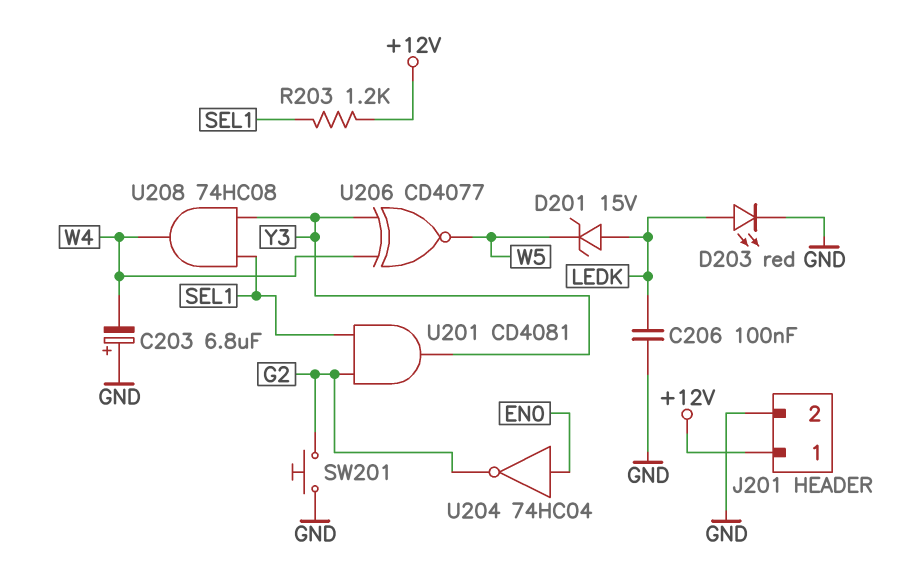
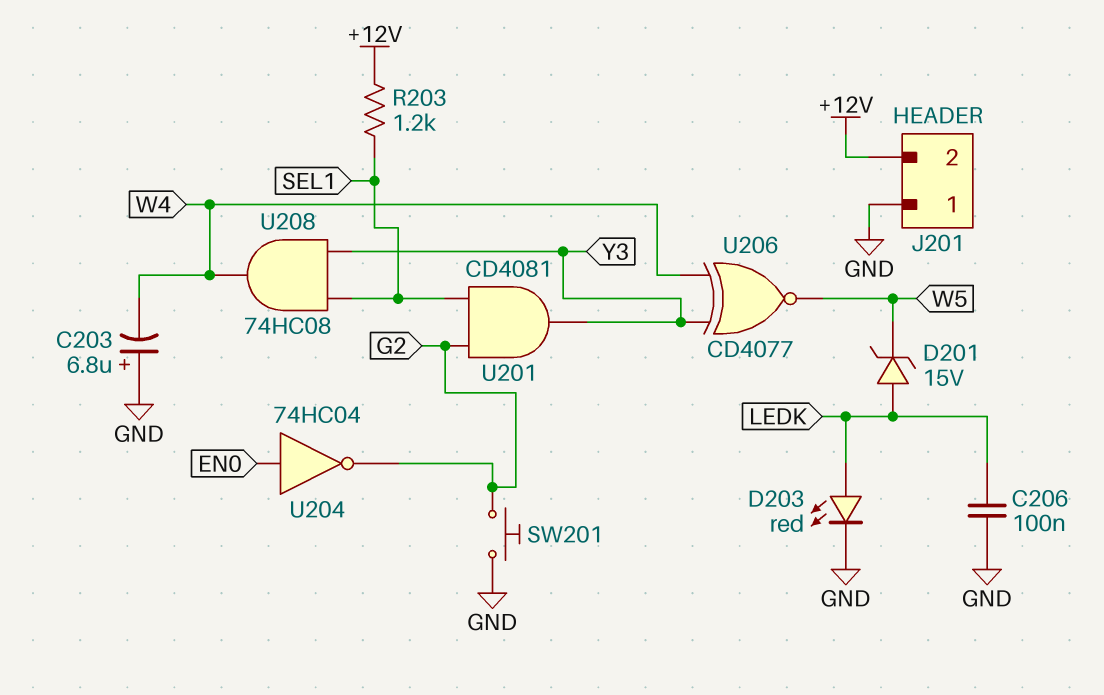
J201 pin 1: +12V -> GND
J201 pin 2: GND -> +12V

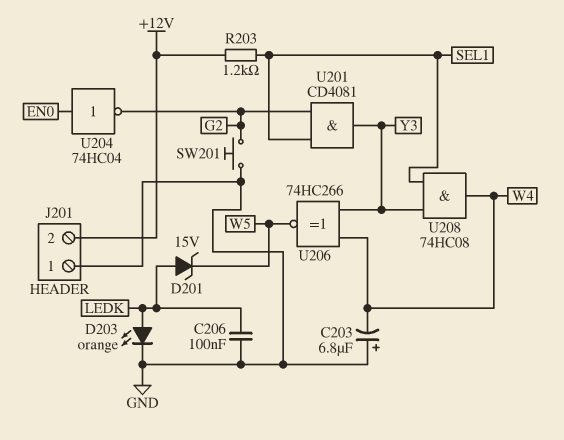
D203: LED red (A LEDK, K GND) -> LED orange (A LEDK, K GND)
U206: XNOR CD4077 (in W4, in Y3, out W5) -> XNOR 74HC266 (in W4, in Y3, out W5)

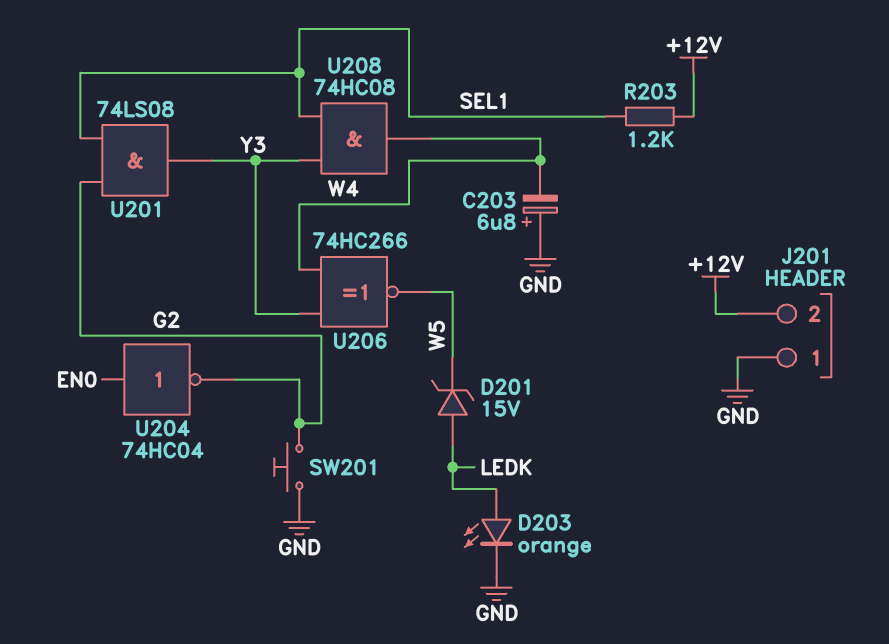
C206: 100nF (GND, LEDK) -> none
U201: AND CD4081 (in G2, in SEL1, out Y3) -> AND 74LS08 (in G2, in SEL1, out Y3)

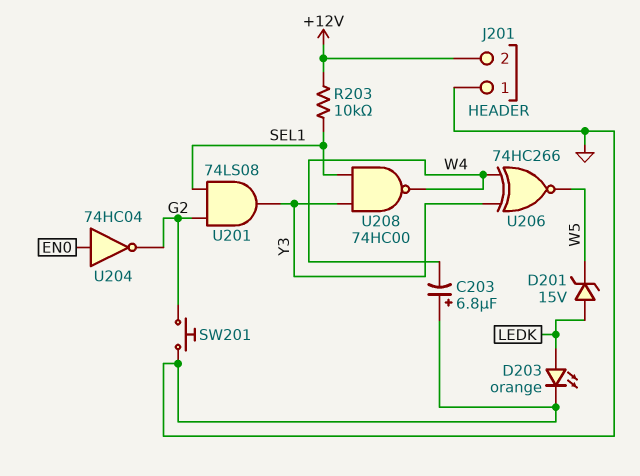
R203: 1.2k (+12V, SEL1) -> 10k (+12V, SEL1)
U208: AND 74HC08 (in SEL1, in Y3, out W4) -> NAND 74HC00 (in SEL1, in Y3, out W4)

